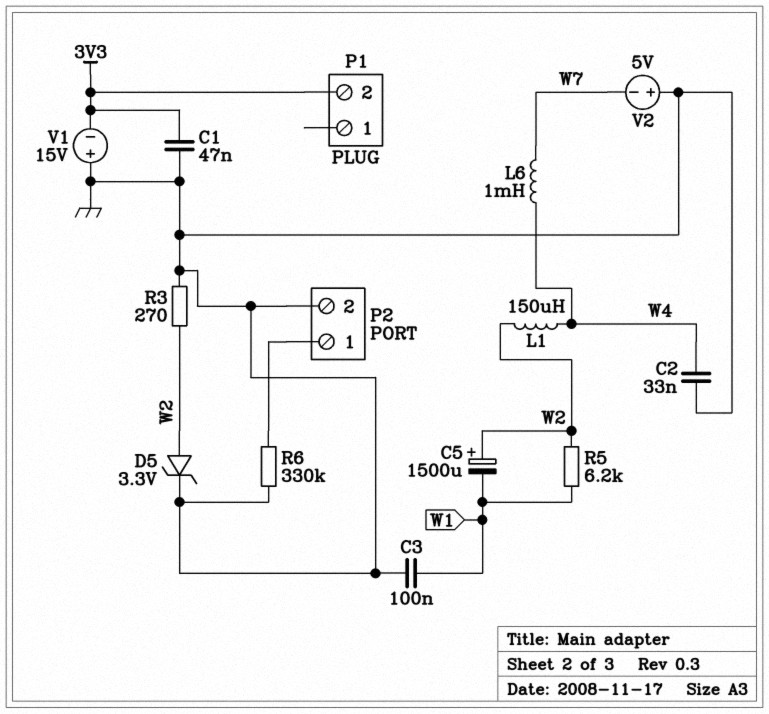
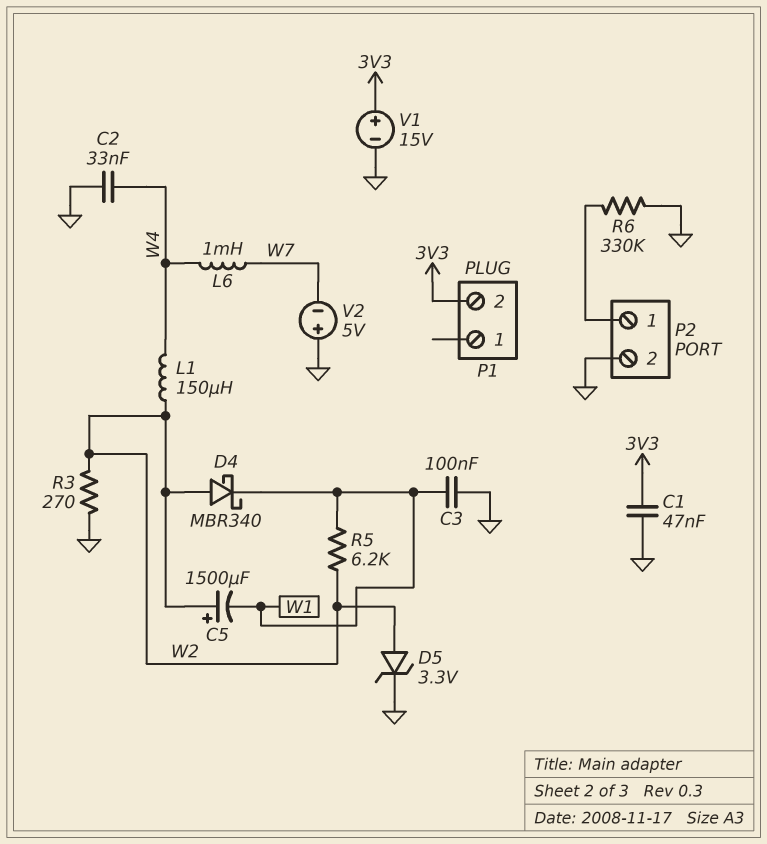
D4: none -> schottky MBR340 (A W2, K W1)
V1: 15V (plus GND, minus 3V3) -> 15V (plus 3V3, minus GND)

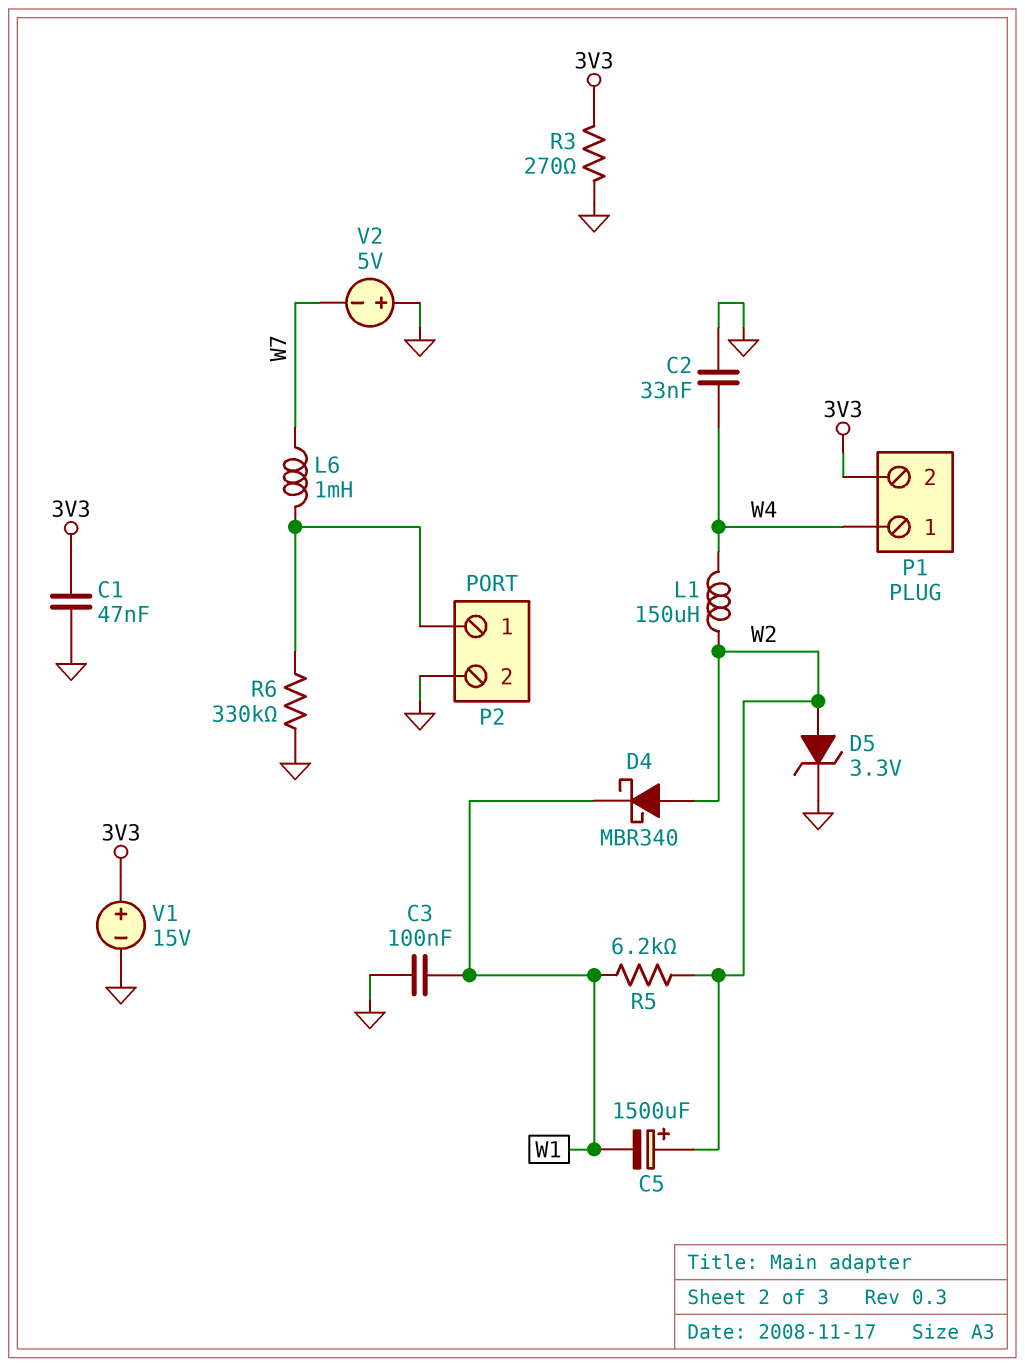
L6: 1mH (W4, W7) -> 1mH (P2/1, W7)
P1 pin 1: none -> W4
R3: 270 (GND, W2) -> 270 (3V3, GND)

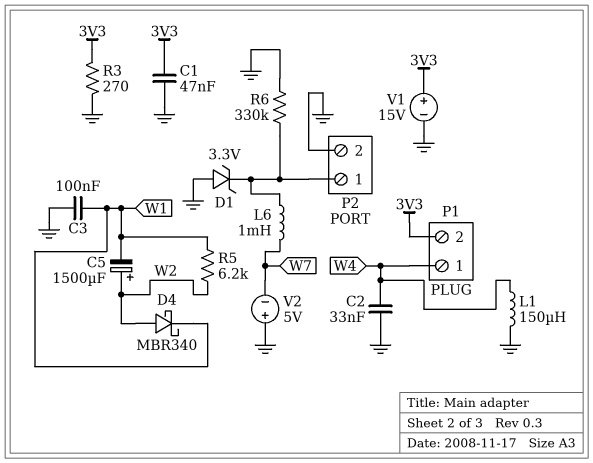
D1: none -> zener 3.3V (A GND, K P2/1)
D5: zener 3.3V (A W2, K GND) -> none
L1: 150uH (W2, W4) -> 150uH (GND, W4)

